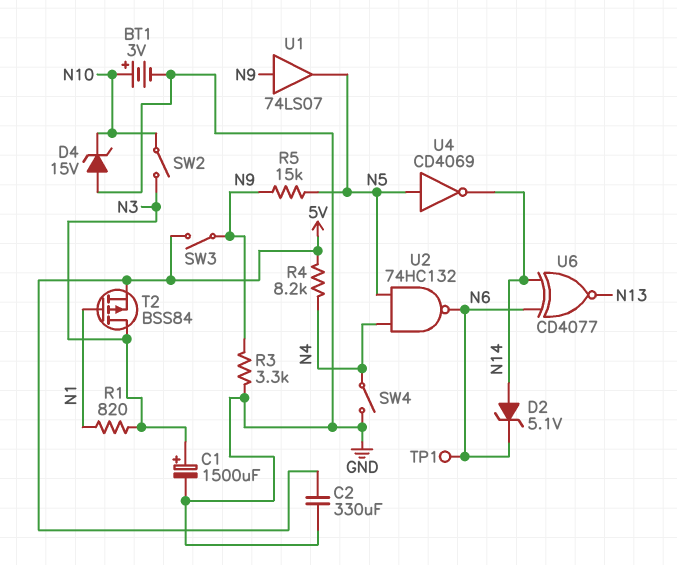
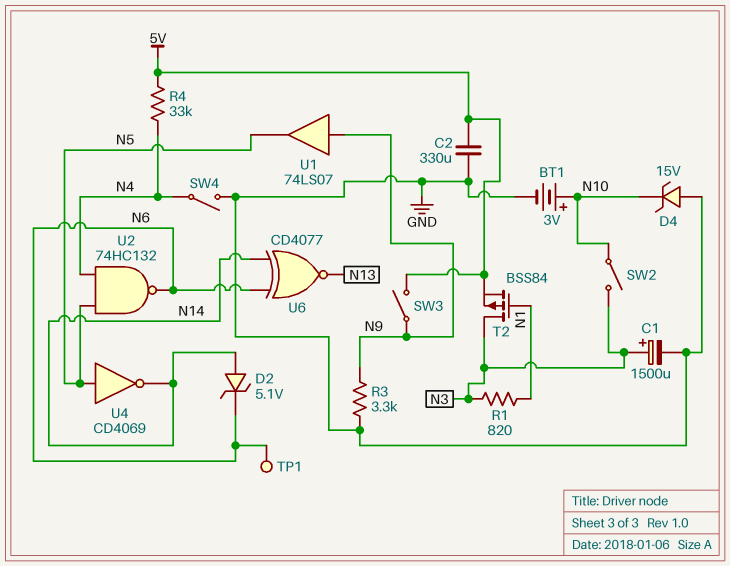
R4: 8.2k (5V, N4) -> 33k (5V, N4)
R5: 15k (N5, N9) -> none

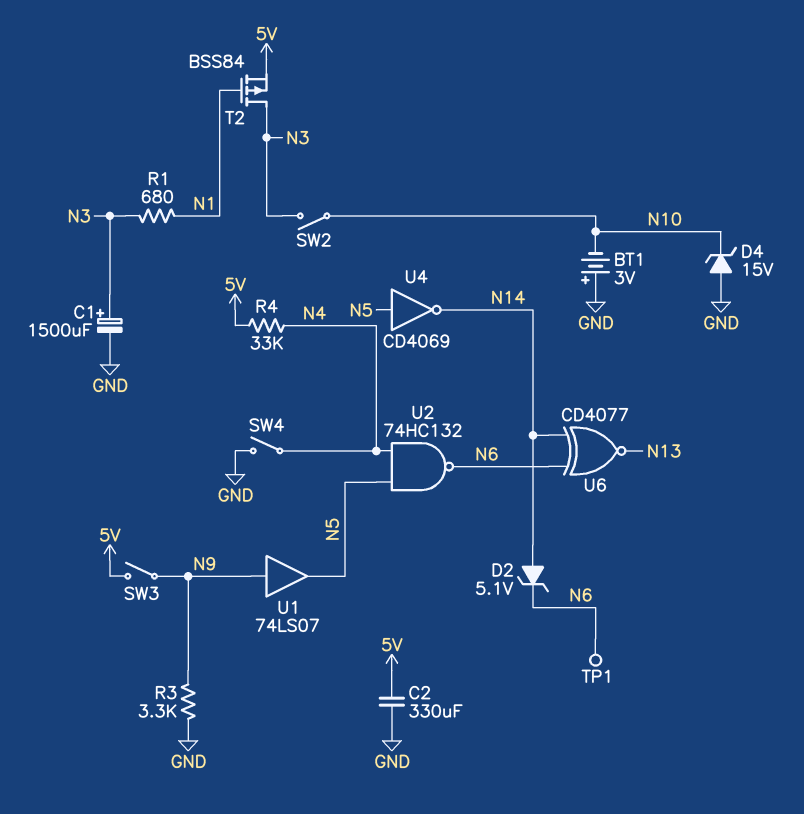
BT1: 3V (plus N10, minus GND) -> 3V (plus GND, minus N10)
R1: 820 (N1, N3) -> 680 (N1, N3)

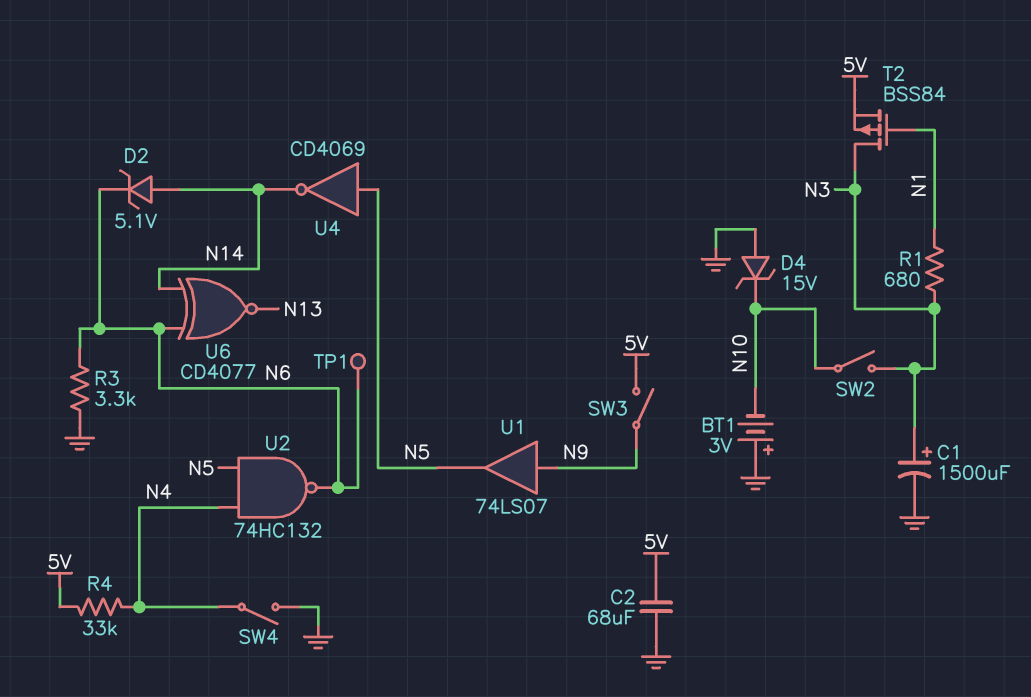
C2: 330uF (5V, GND) -> 68uF (5V, GND)
R3: 3.3k (GND, N9) -> 3.3k (GND, N6)

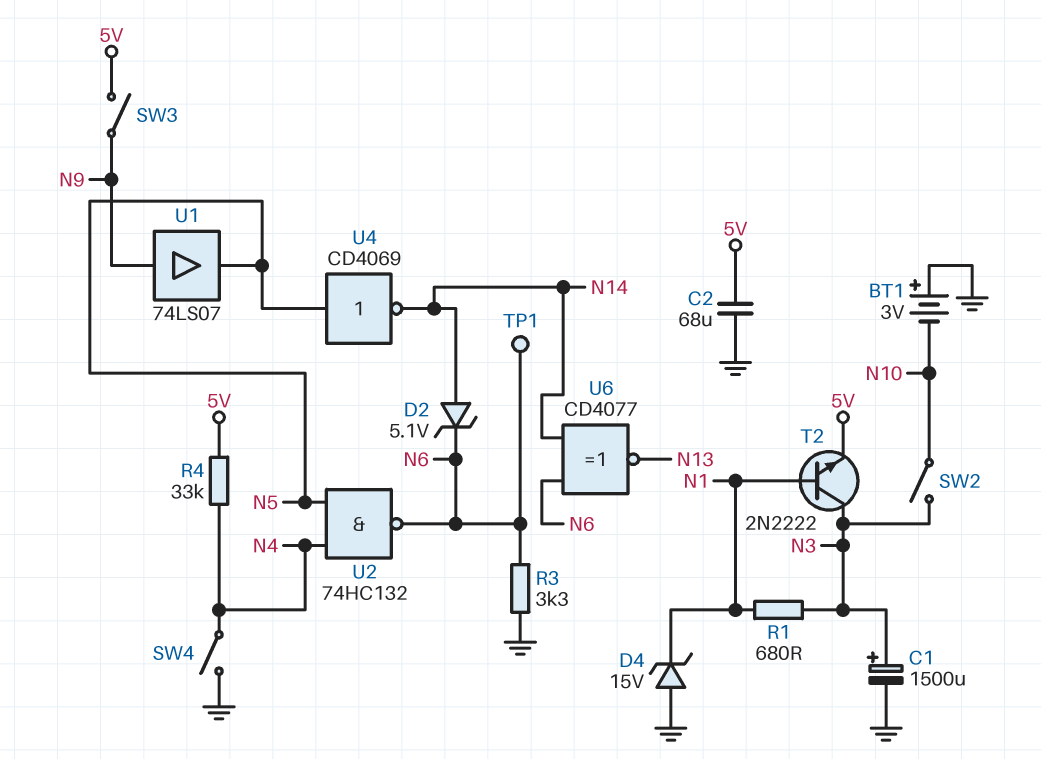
D4: zener 15V (A GND, K N10) -> zener 15V (A GND, K N1)
T2: PMOS BSS84 (G N1, D N3, S 5V) -> NPN 2N2222 (B N1, C N3, E 5V)

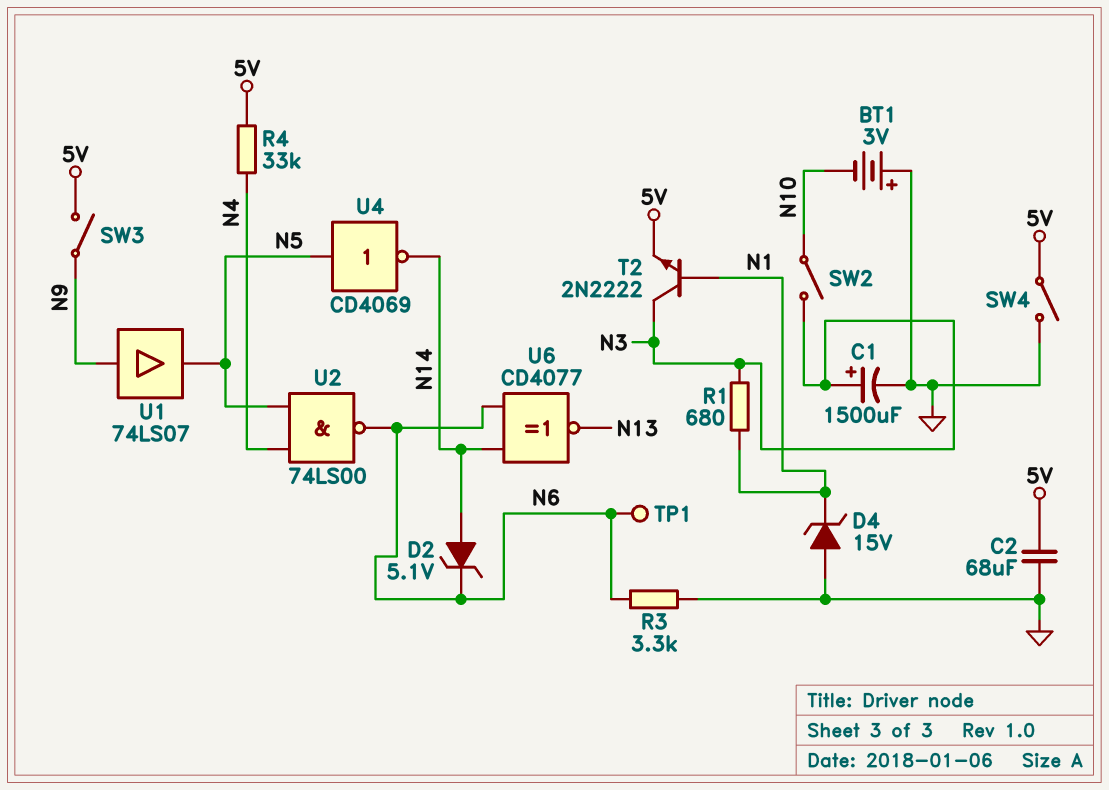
SW4: switch (GND, N4) -> switch (5V, GND)
U2: NAND 74HC132 (in N4, in N5, out N6) -> NAND 74LS00 (in N4, in N5, out N6)

